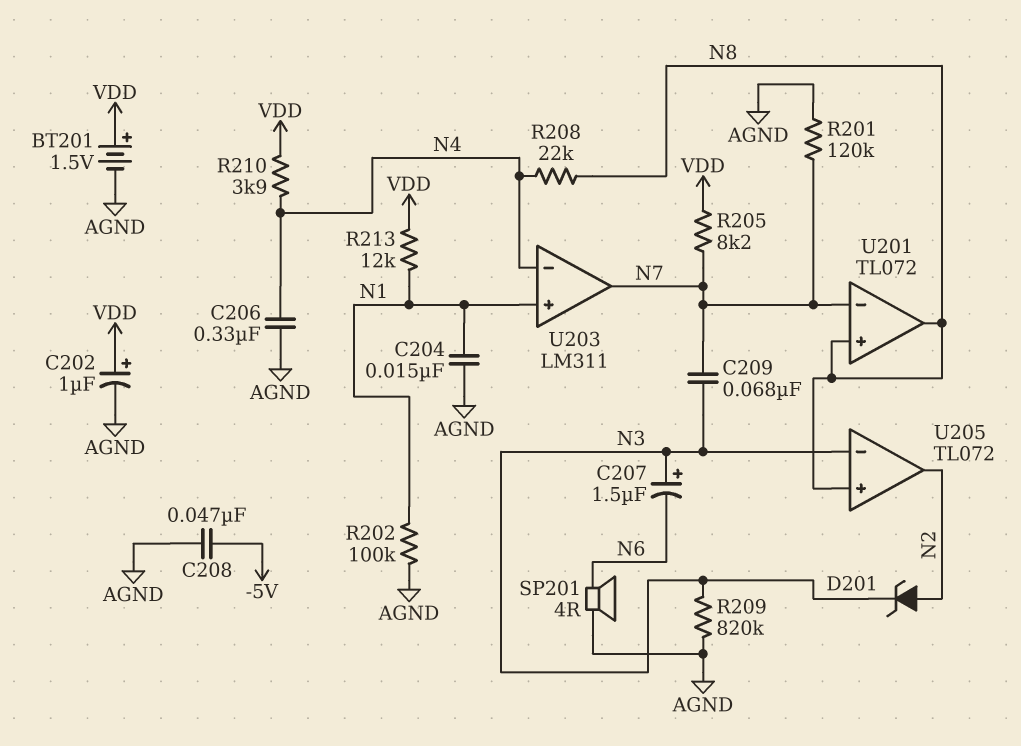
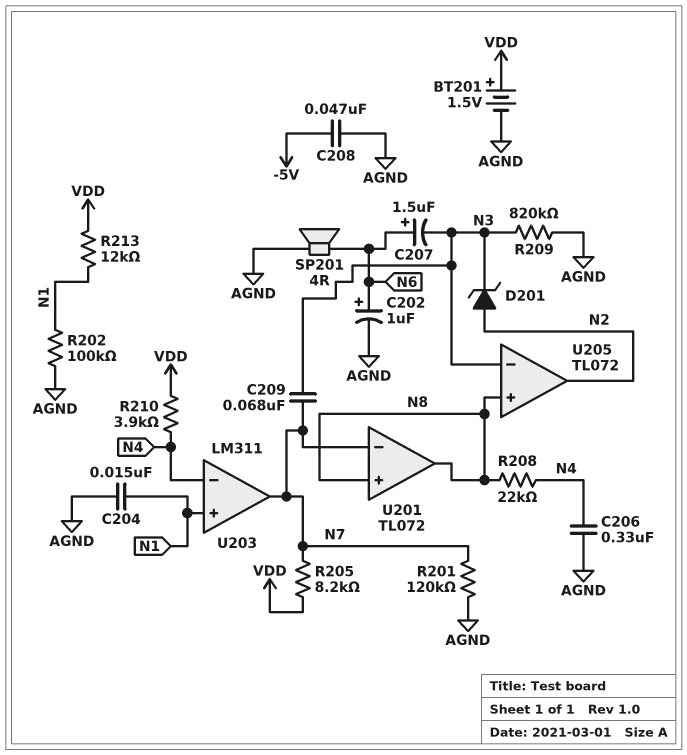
C202: 1uF (plus VDD, minus AGND) -> 1uF (plus N6, minus AGND)
C207: 1.5uF (plus N3, minus N6) -> 1.5uF (plus N6, minus N3)

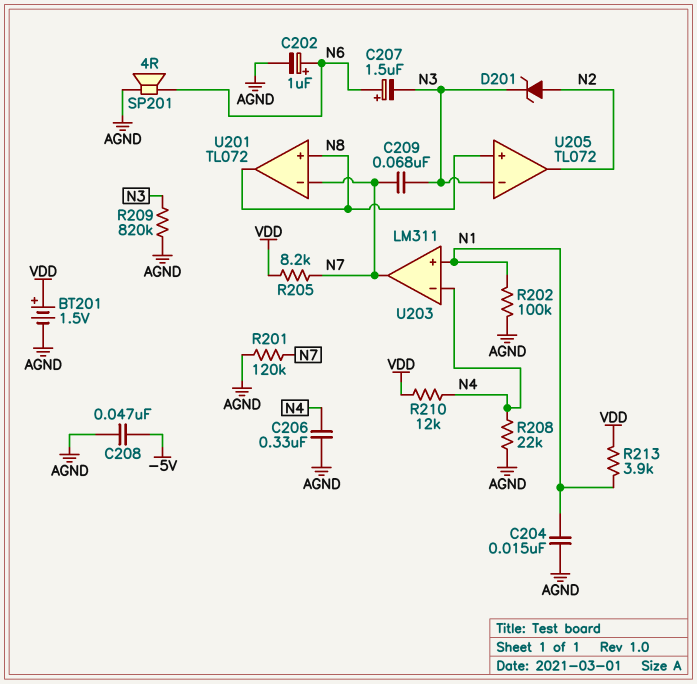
R208: 22k (N4, N8) -> 22k (AGND, N4)
R210: 3.9k (N4, VDD) -> 12k (N4, VDD)
R213: 12k (N1, VDD) -> 3.9k (N1, VDD)

